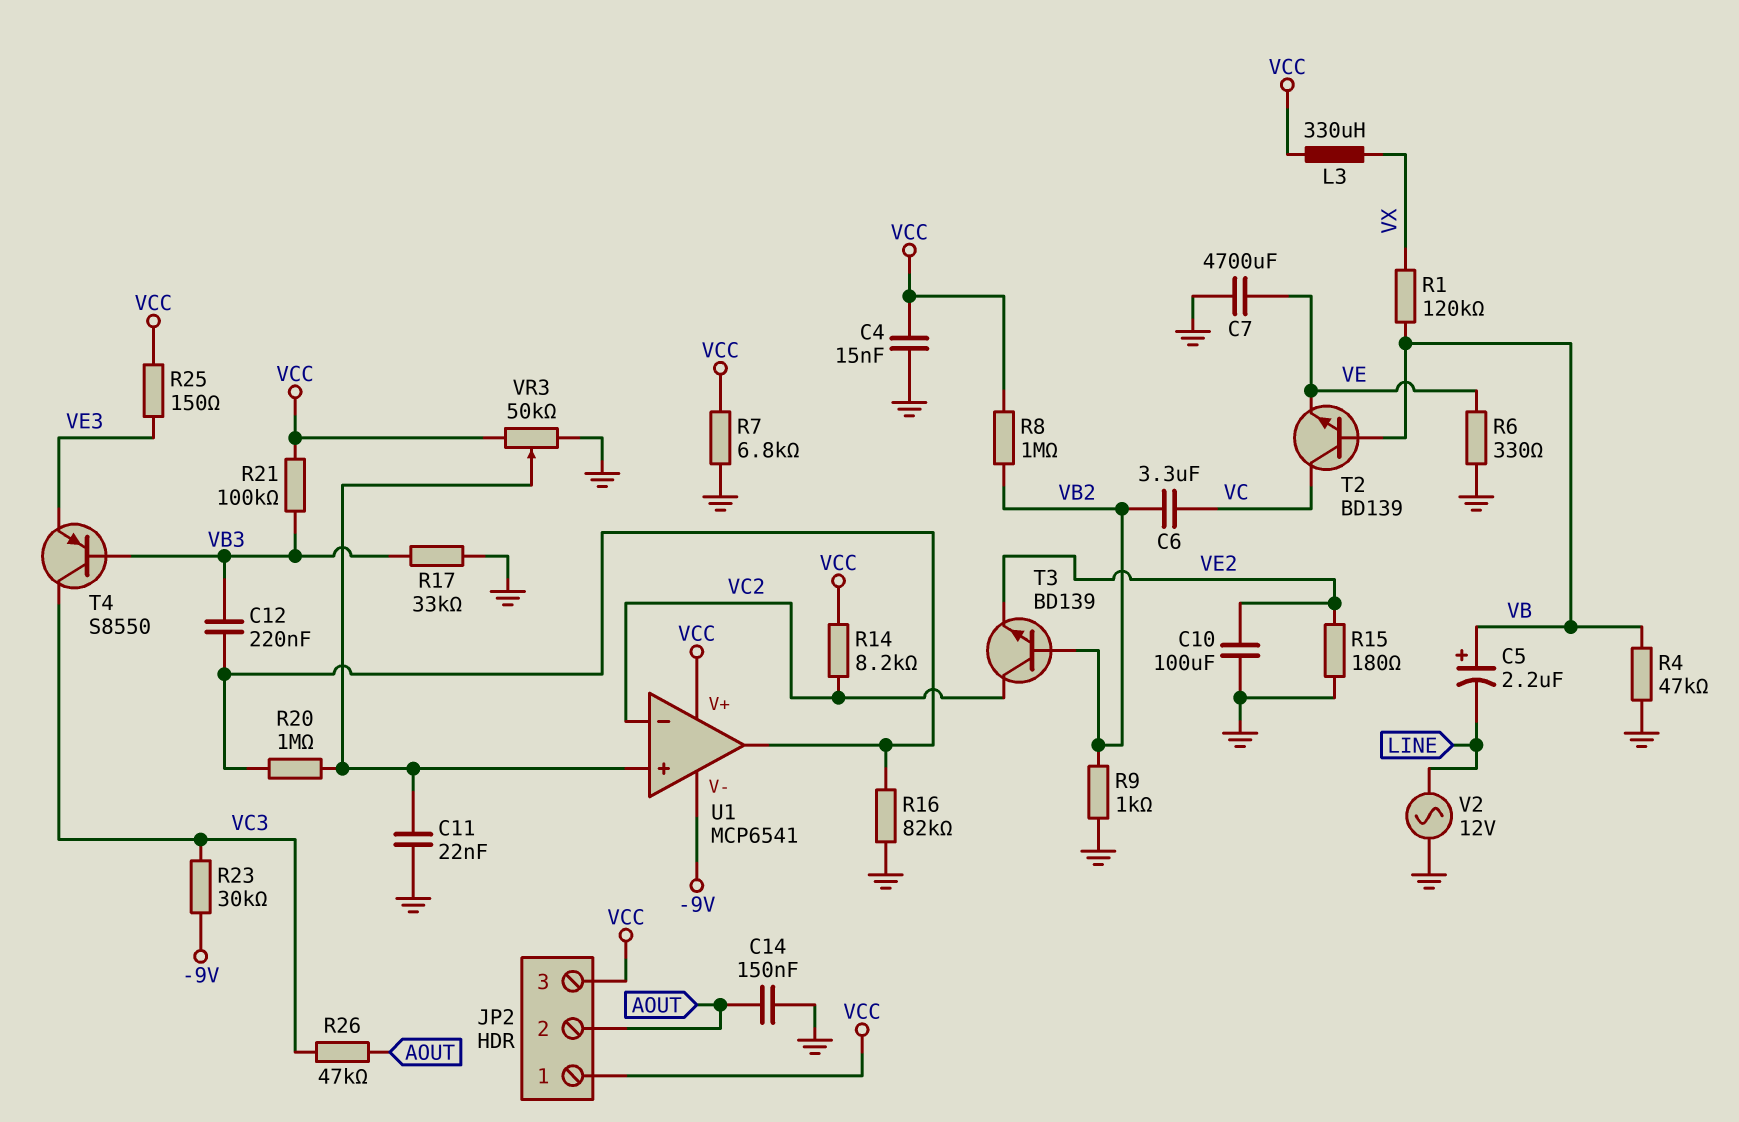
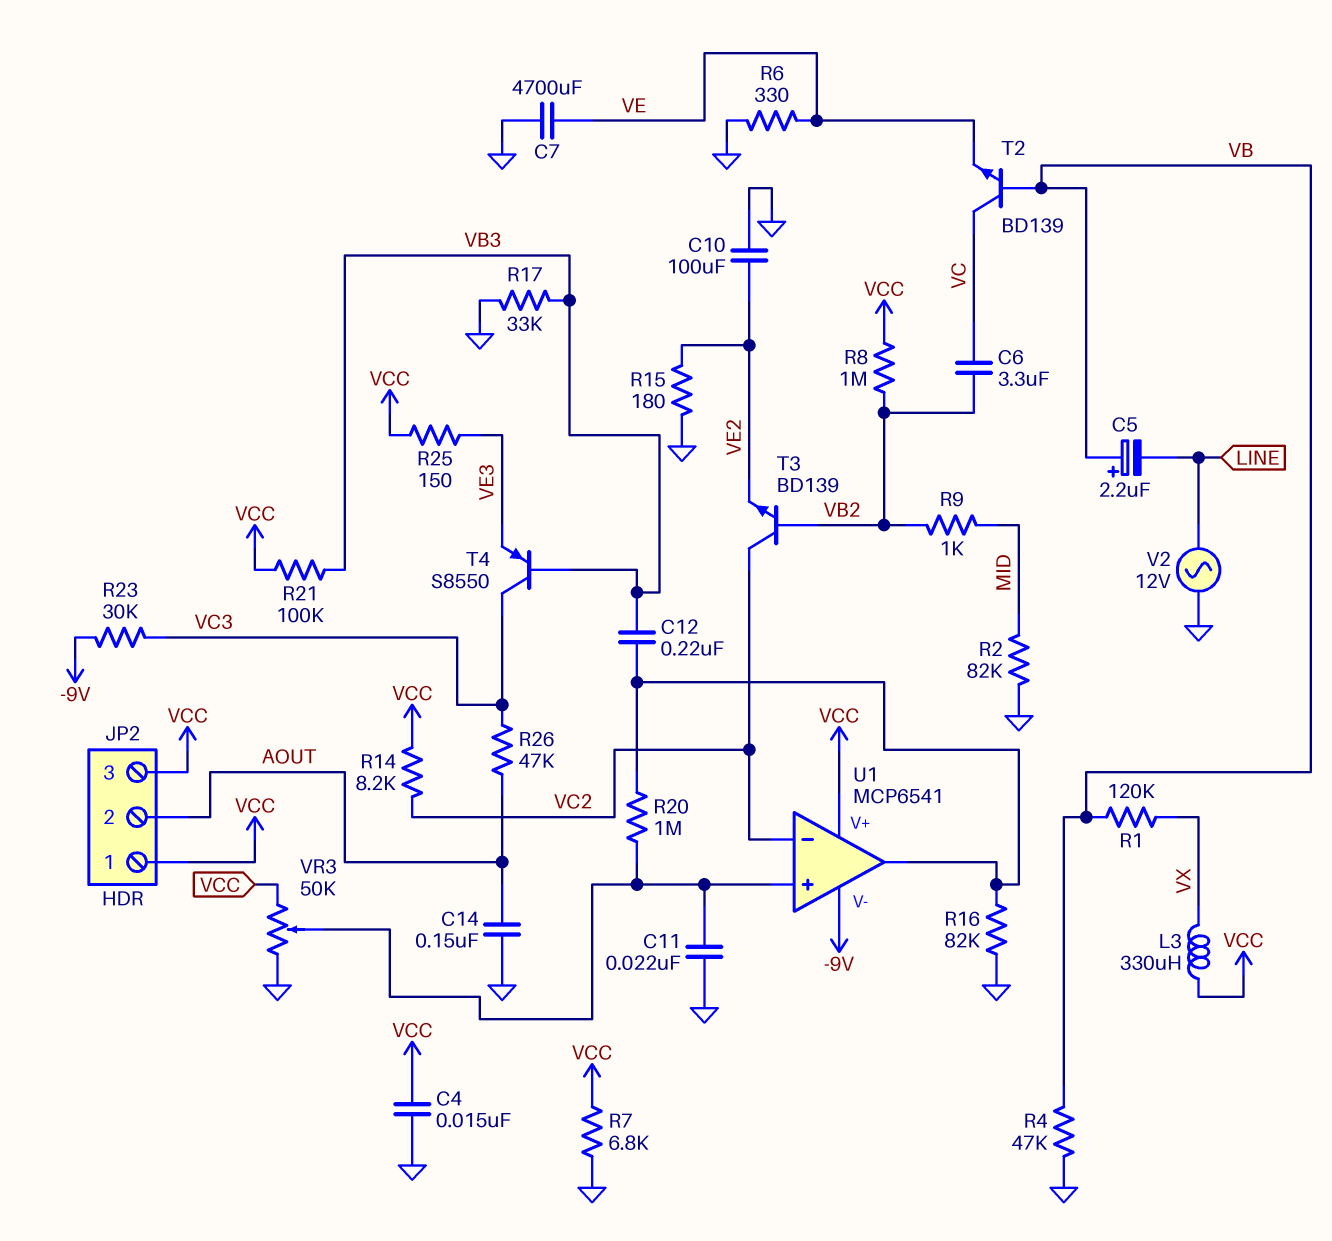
R2: none -> 82k (GND, MID)
R9: 1k (GND, VB2) -> 1k (MID, VB2)

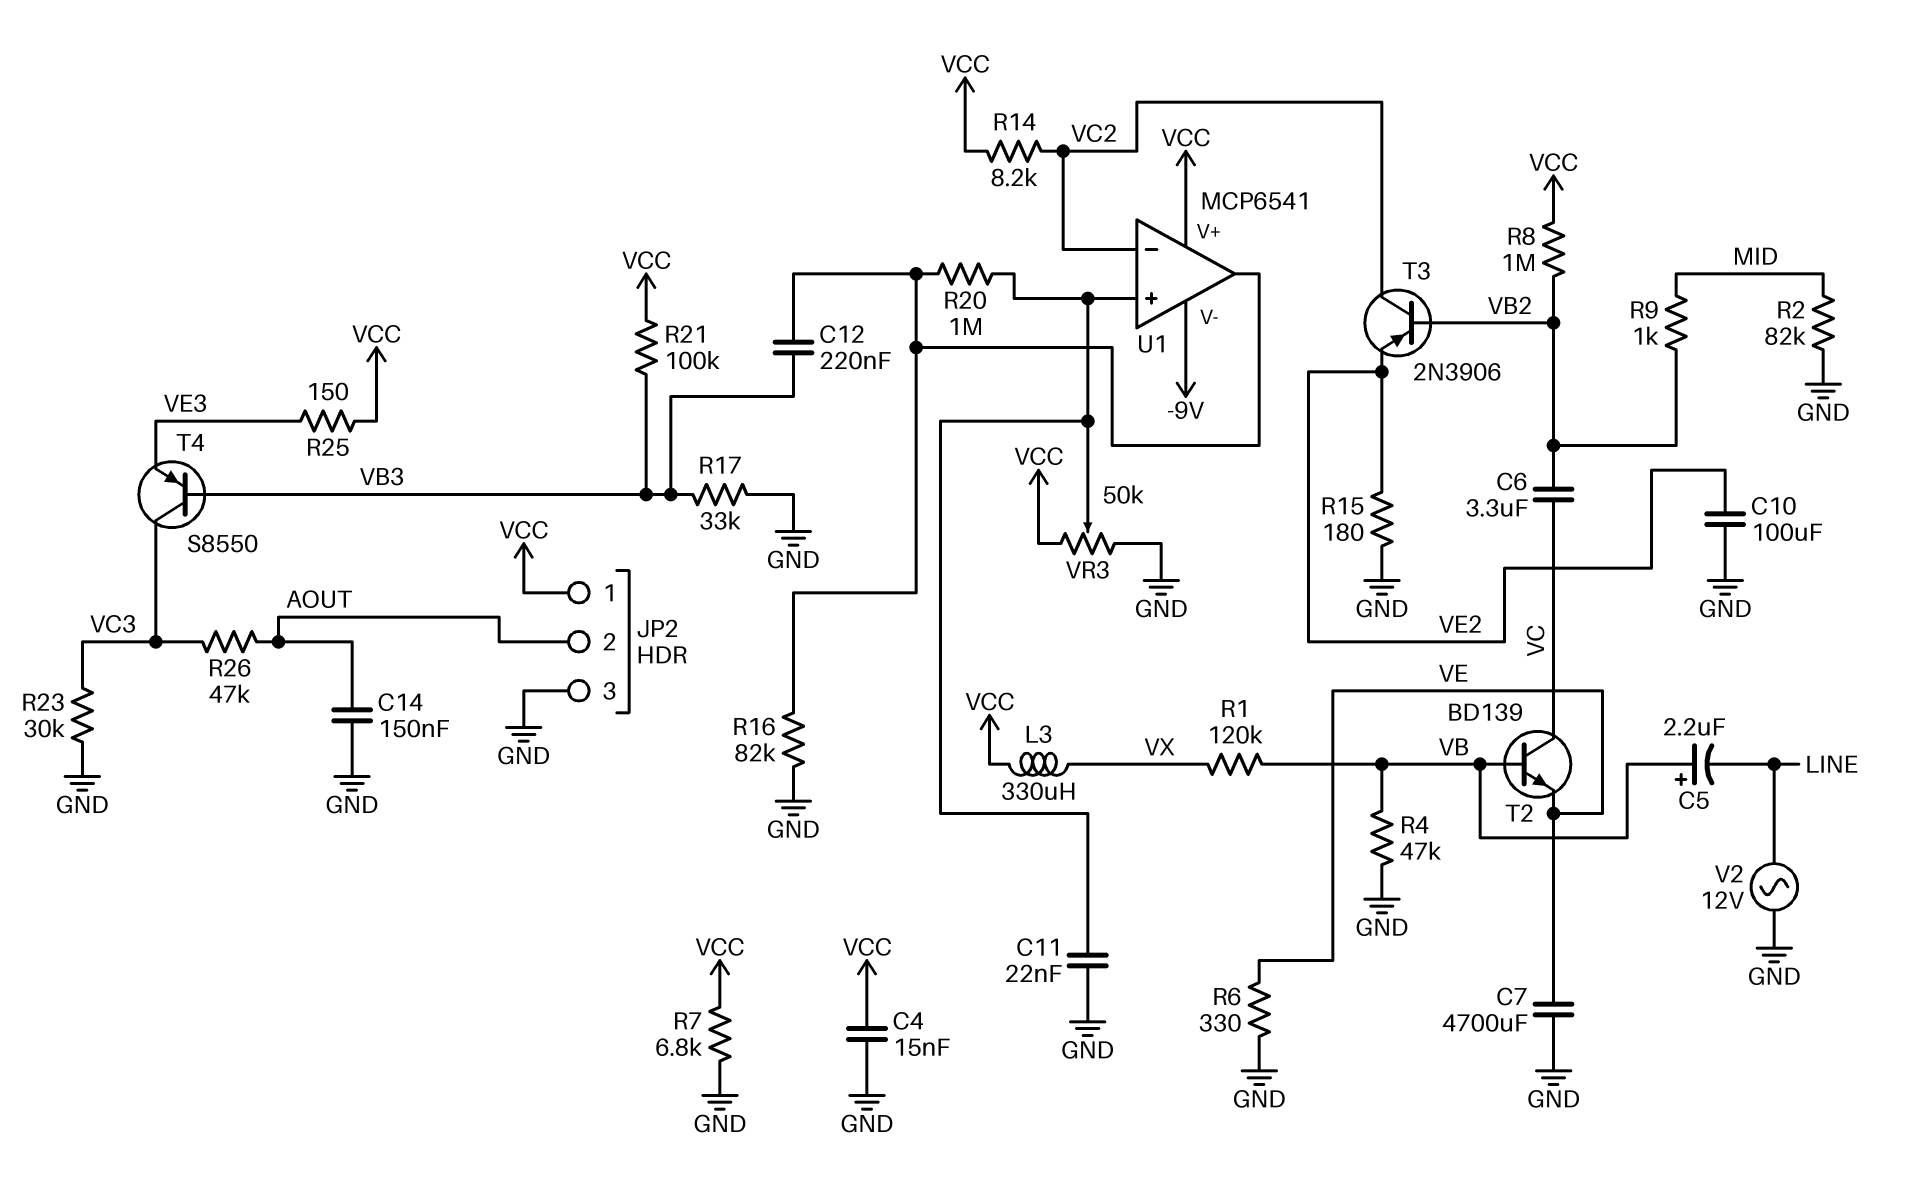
JP2 pin 3: VCC -> GND
R23: 30k (-9V, VC3) -> 30k (GND, VC3)
T3: NPN BD139 (B VB2, C VC2, E VE2) -> PNP 2N3906 (B VB2, C VC2, E VE2)

